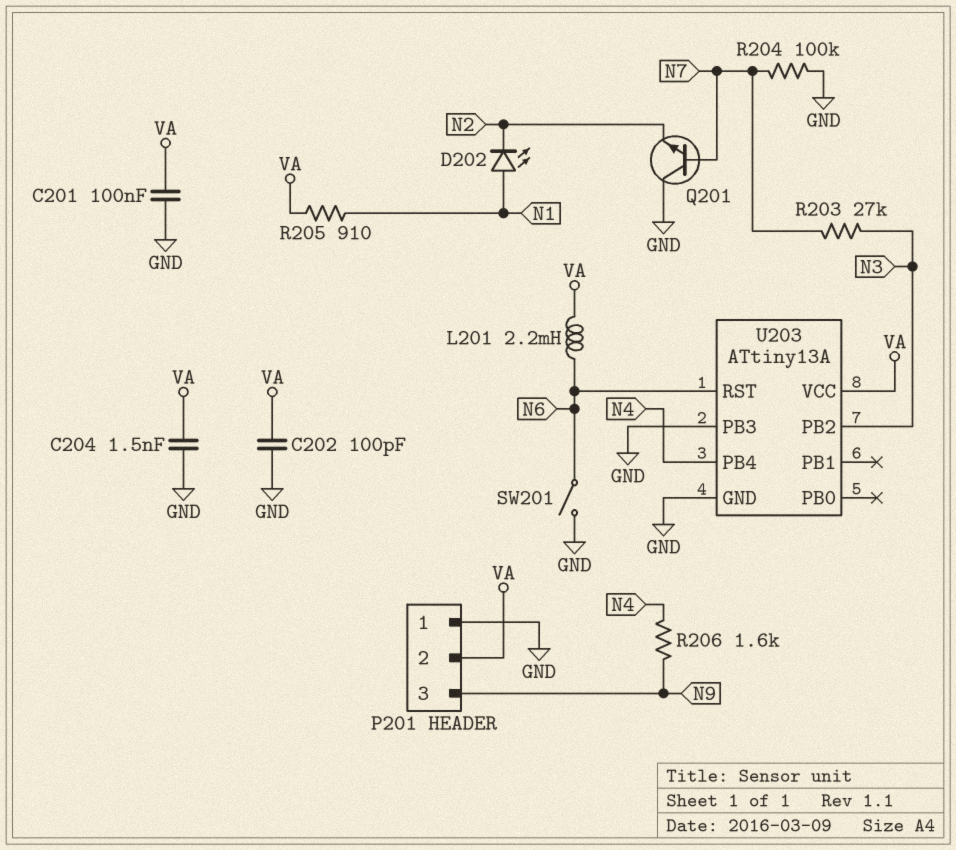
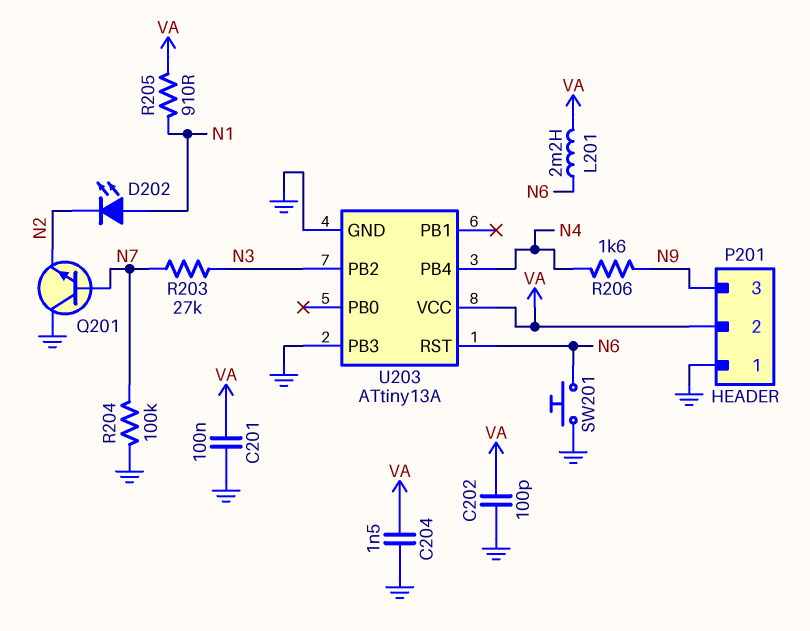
SW201: switch (GND, N6) -> button (GND, N6)

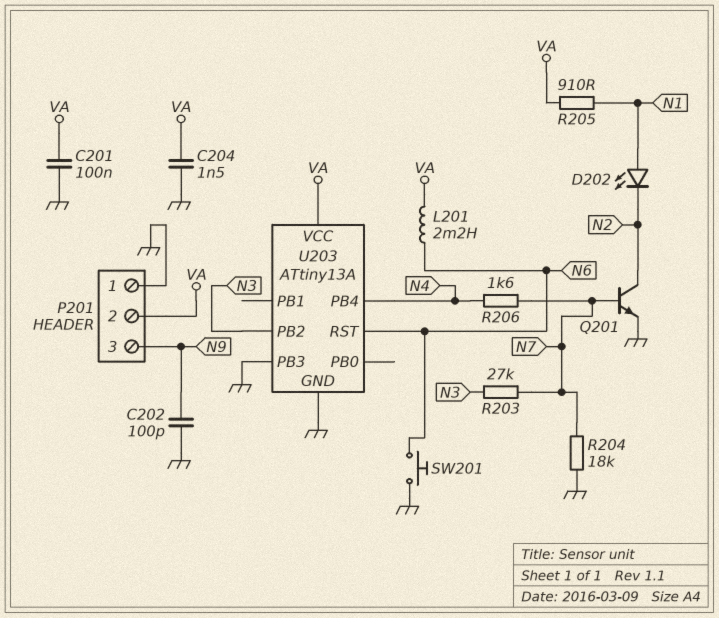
C202: 100pF (GND, VA) -> 100pF (GND, N9)
Q201: NPN (B N7, C GND, E N2) -> NPN (B N7, C N2, E GND)
R204: 100k (GND, N7) -> 18k (GND, N7)
R206: 1.6k (N4, N9) -> 1.6k (N4, N7)

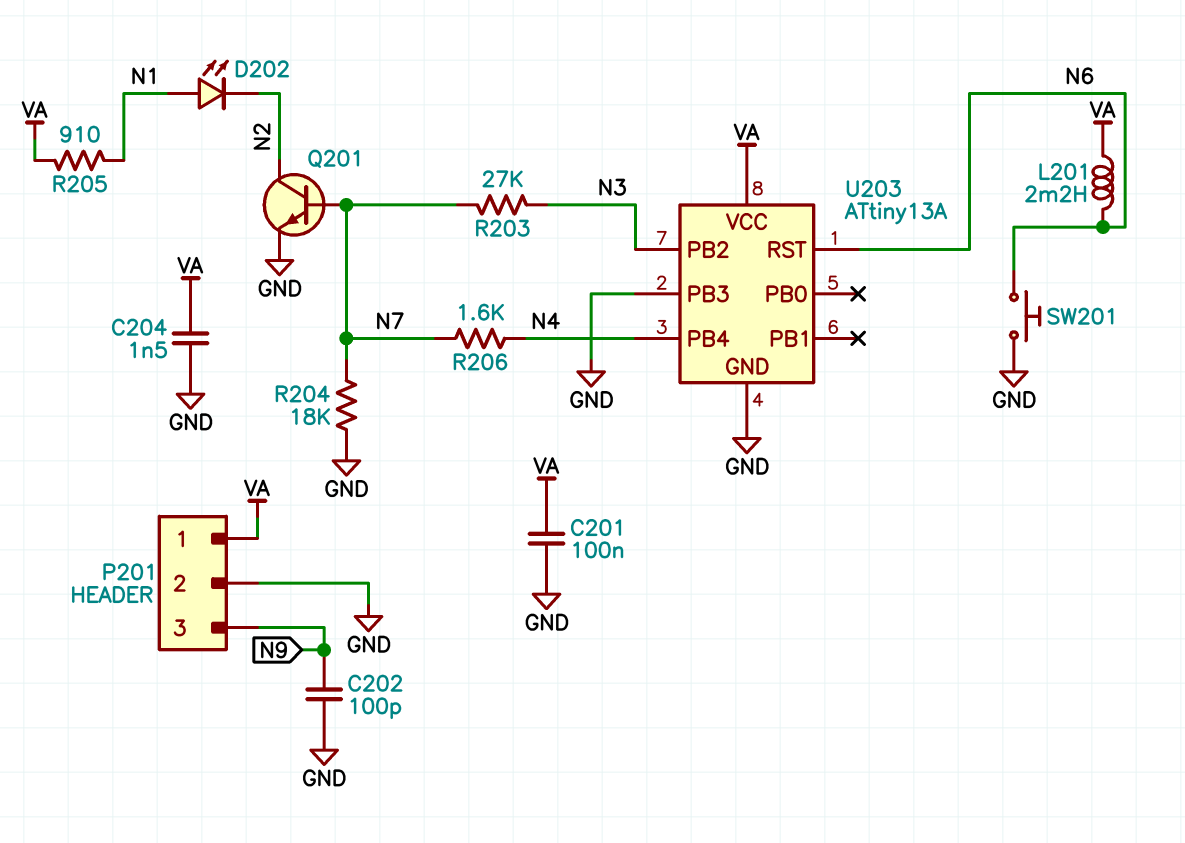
P201 pin 1: GND -> VA
P201 pin 2: VA -> GND

